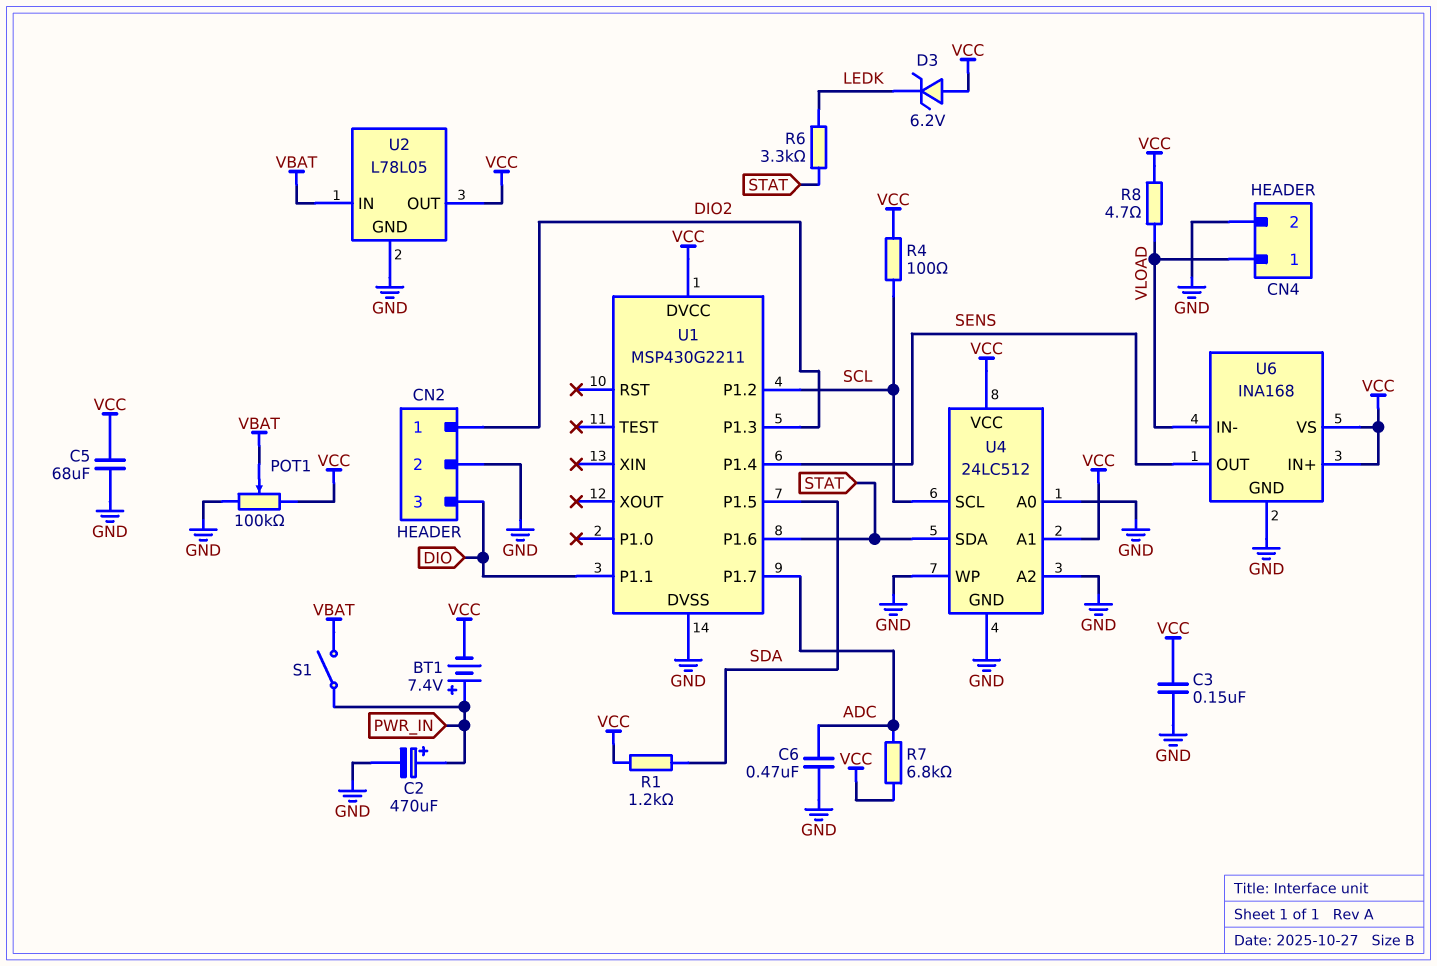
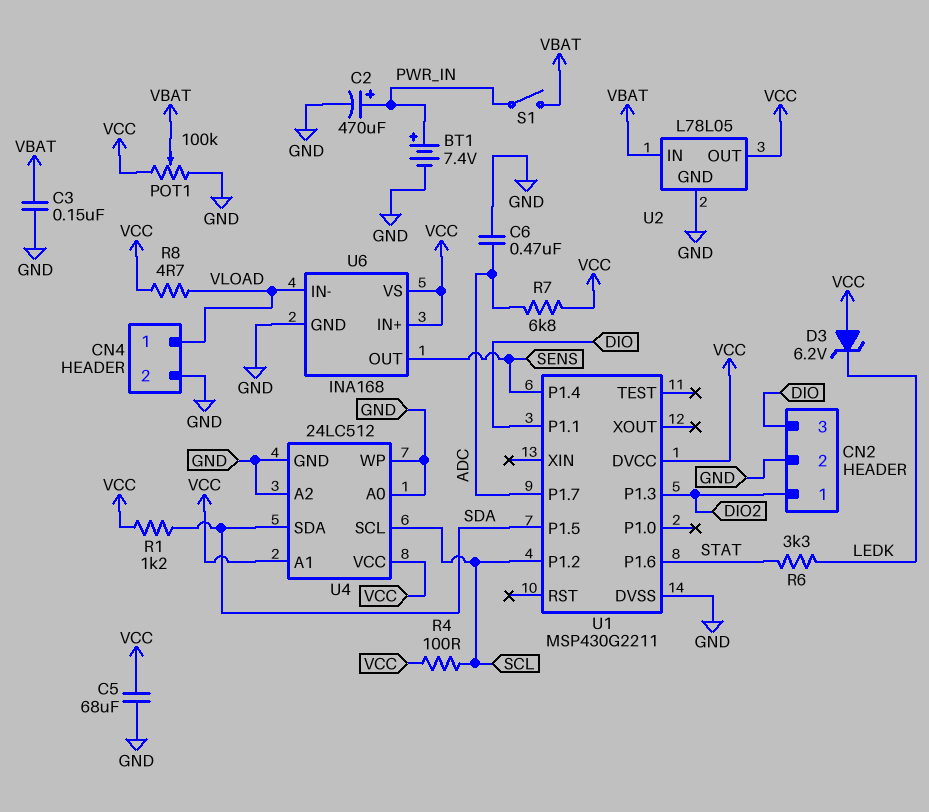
BT1: 7.4V (plus PWR_IN, minus VCC) -> 7.4V (plus PWR_IN, minus GND)
C3: 150nF (GND, VCC) -> 150nF (GND, VBAT)
U4 pin SDA: STAT -> SDA

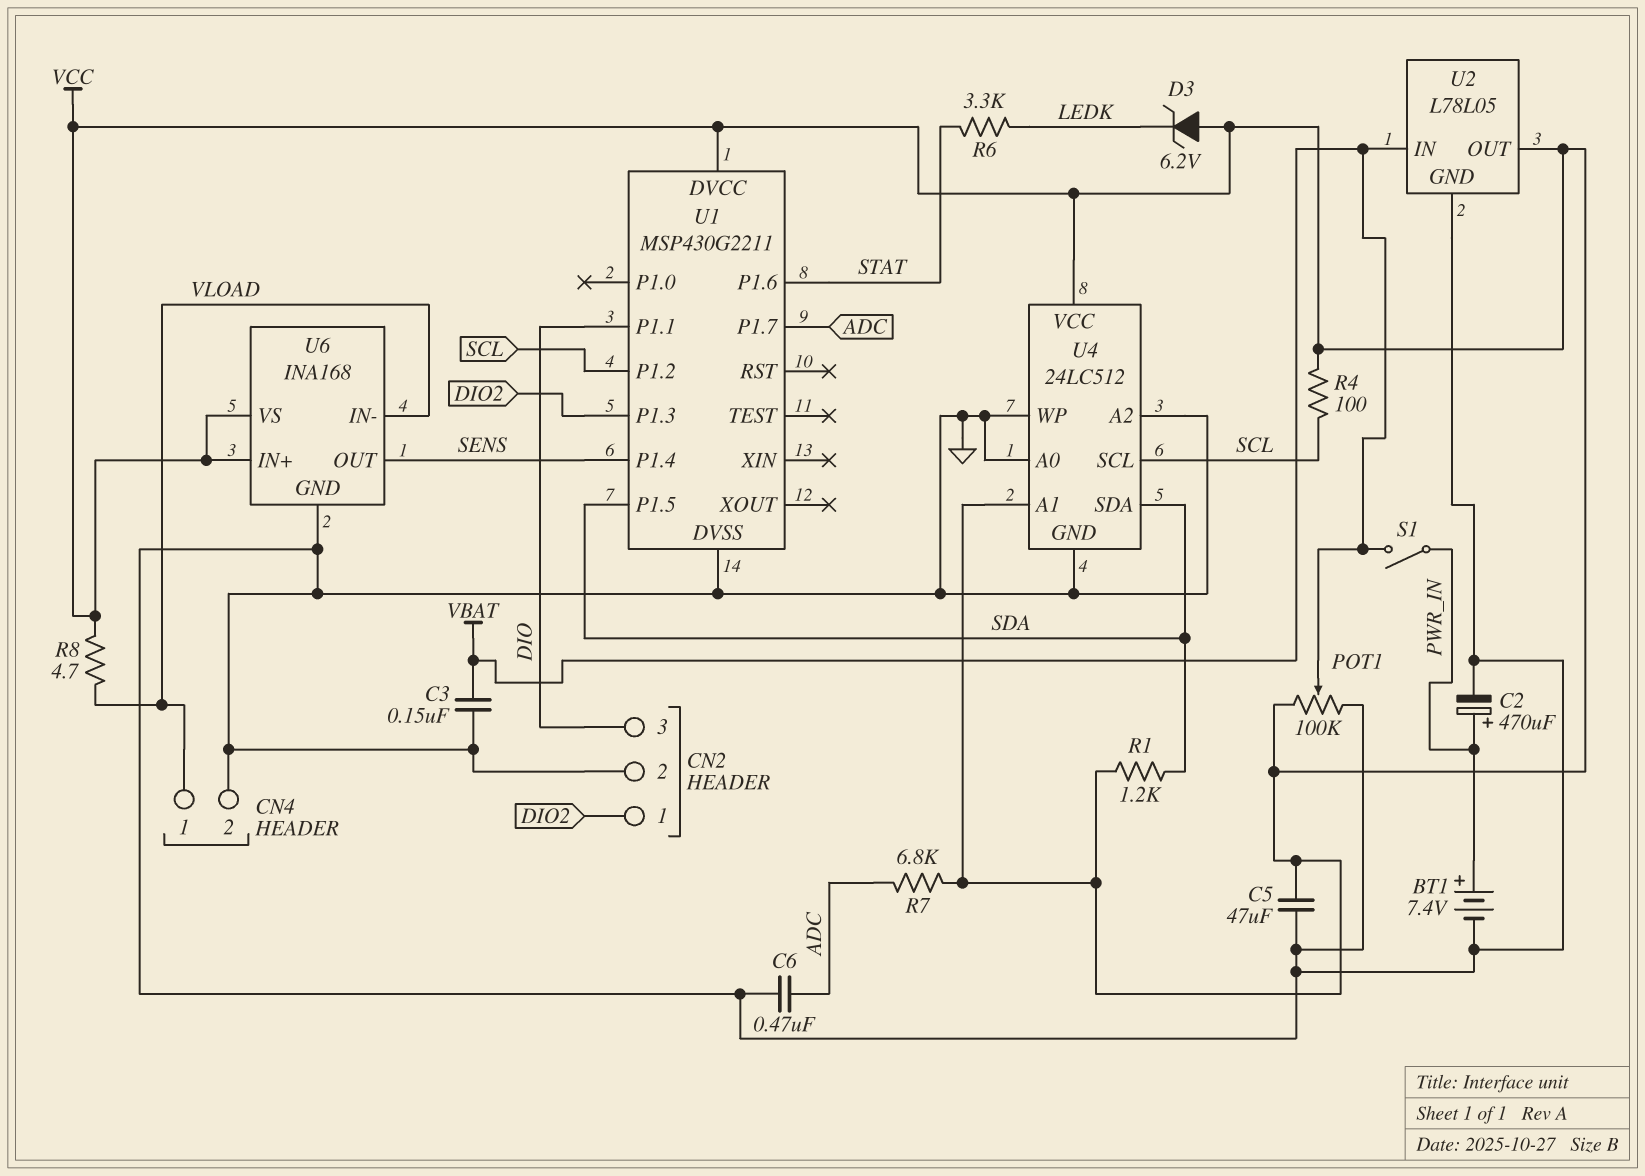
C5: 68uF (GND, VCC) -> 47uF (GND, VCC)

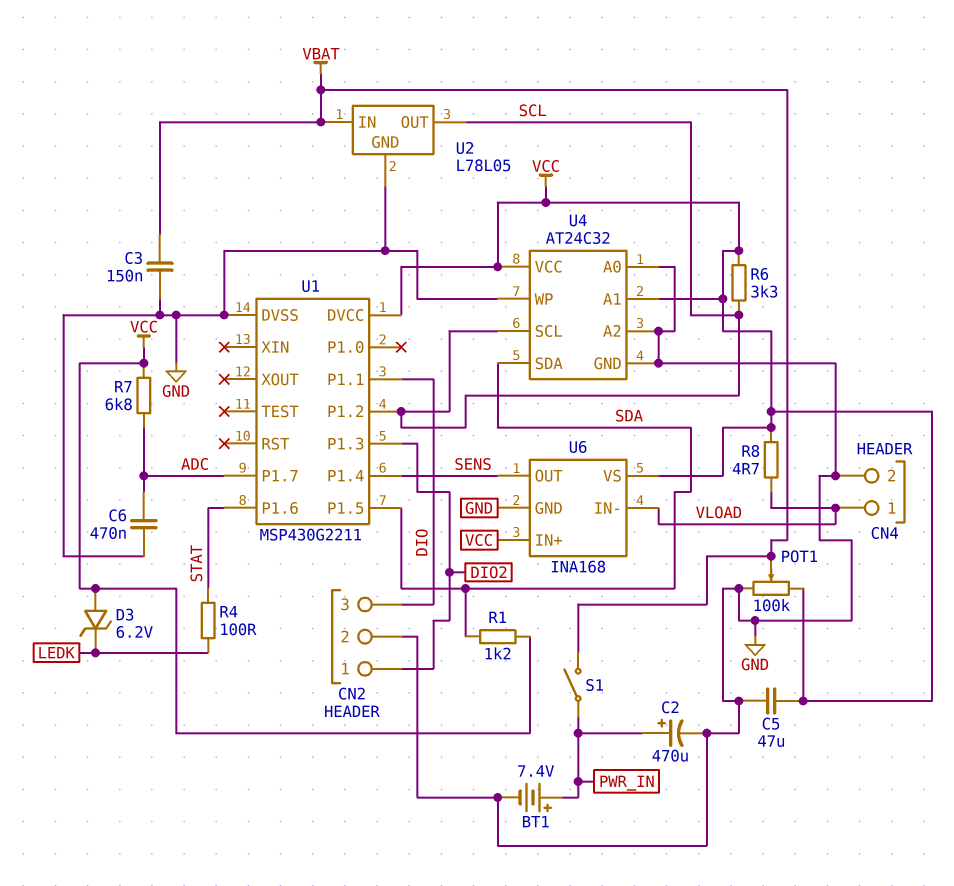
R4: 100 (SCL, VCC) -> 100 (LEDK, STAT)
R6: 3.3k (LEDK, STAT) -> 3.3k (SCL, VCC)
U2 pin OUT: VCC -> SCL
U4: 24LC512 -> AT24C32

